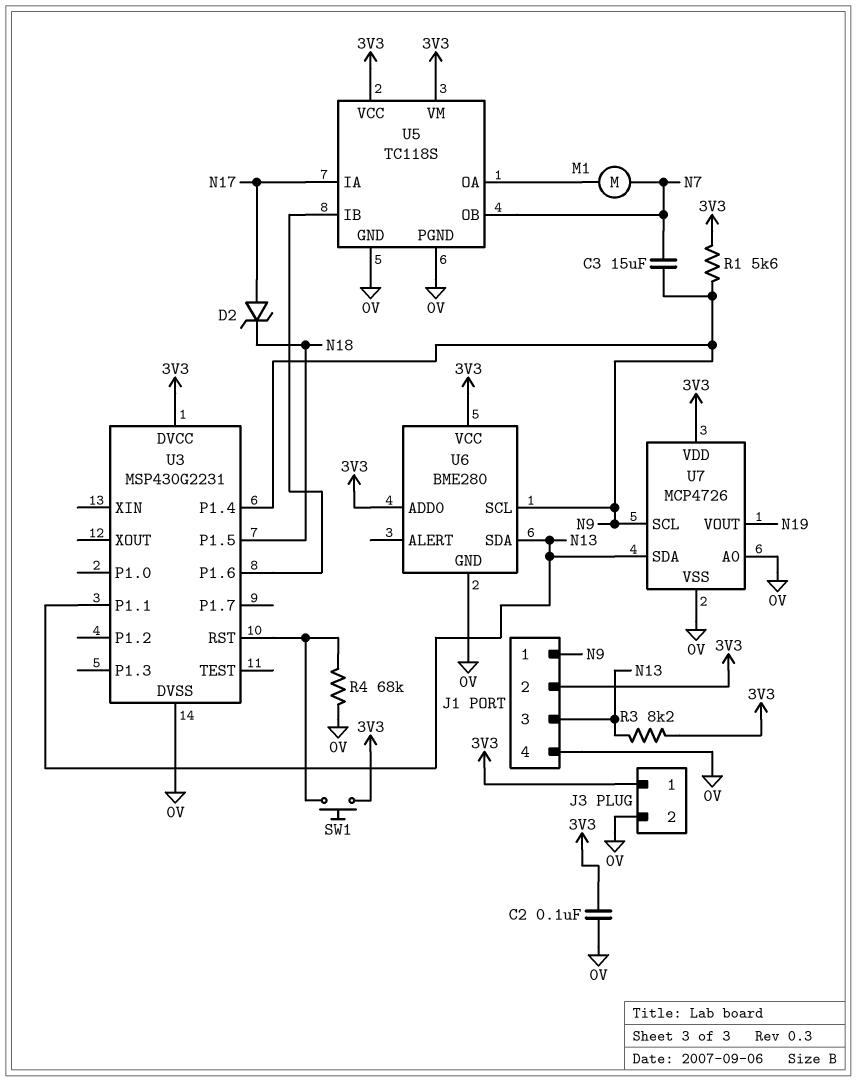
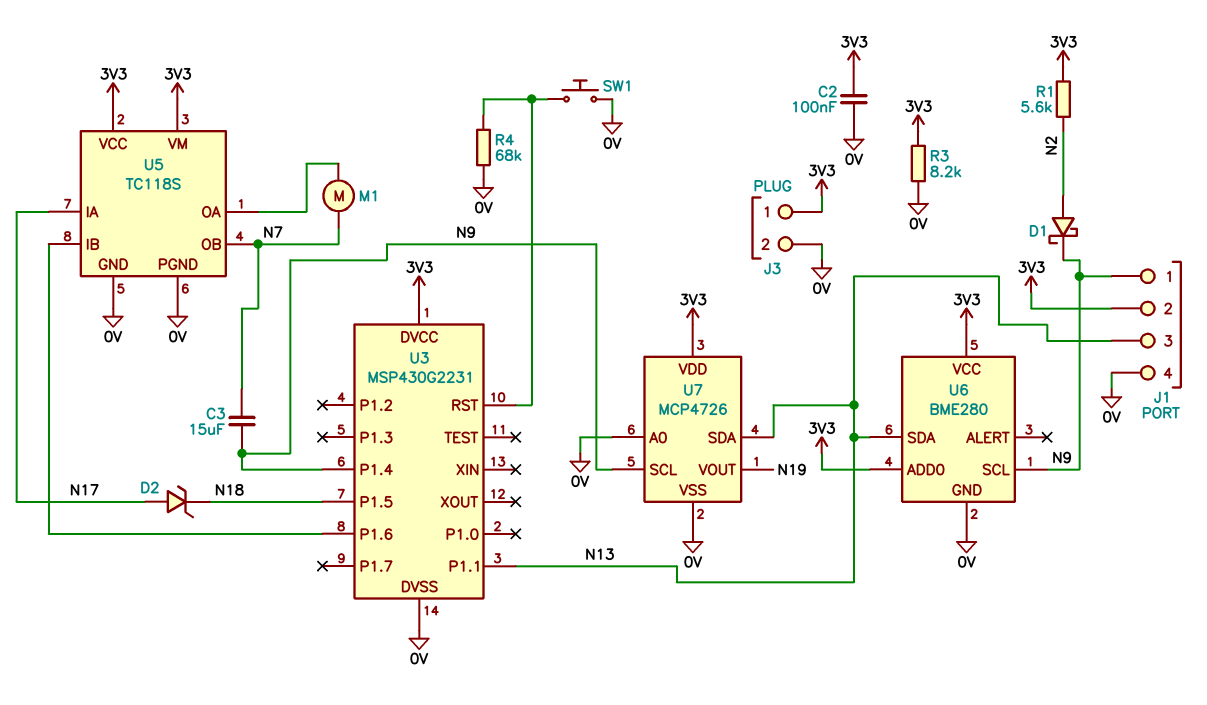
D1: none -> schottky (A N2, K N9)
R1: 5.6k (3V3, N9) -> 5.6k (3V3, N2)
R3: 8.2k (3V3, N13) -> 8.2k (0V, 3V3)
SW1: button (3V3, U3/RST) -> button (0V, U3/RST)

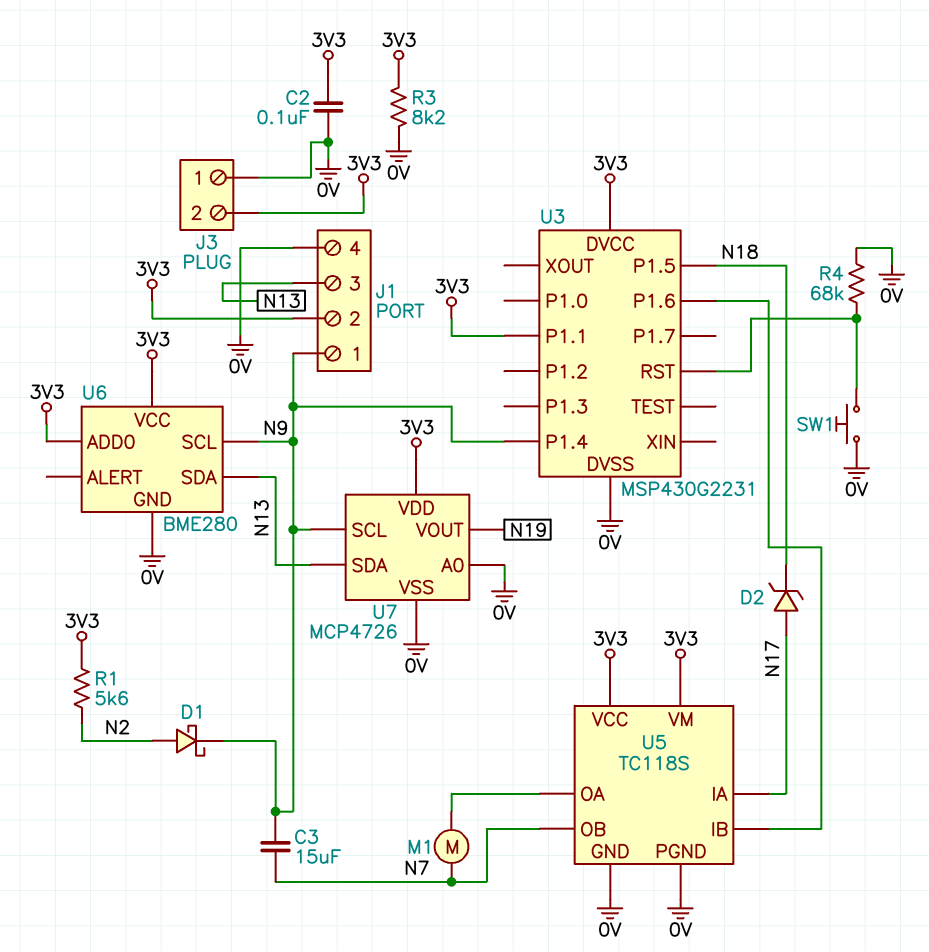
J3 pin 1: 3V3 -> 0V
J3 pin 2: 0V -> 3V3
U3 pin P1.1: N13 -> 3V3

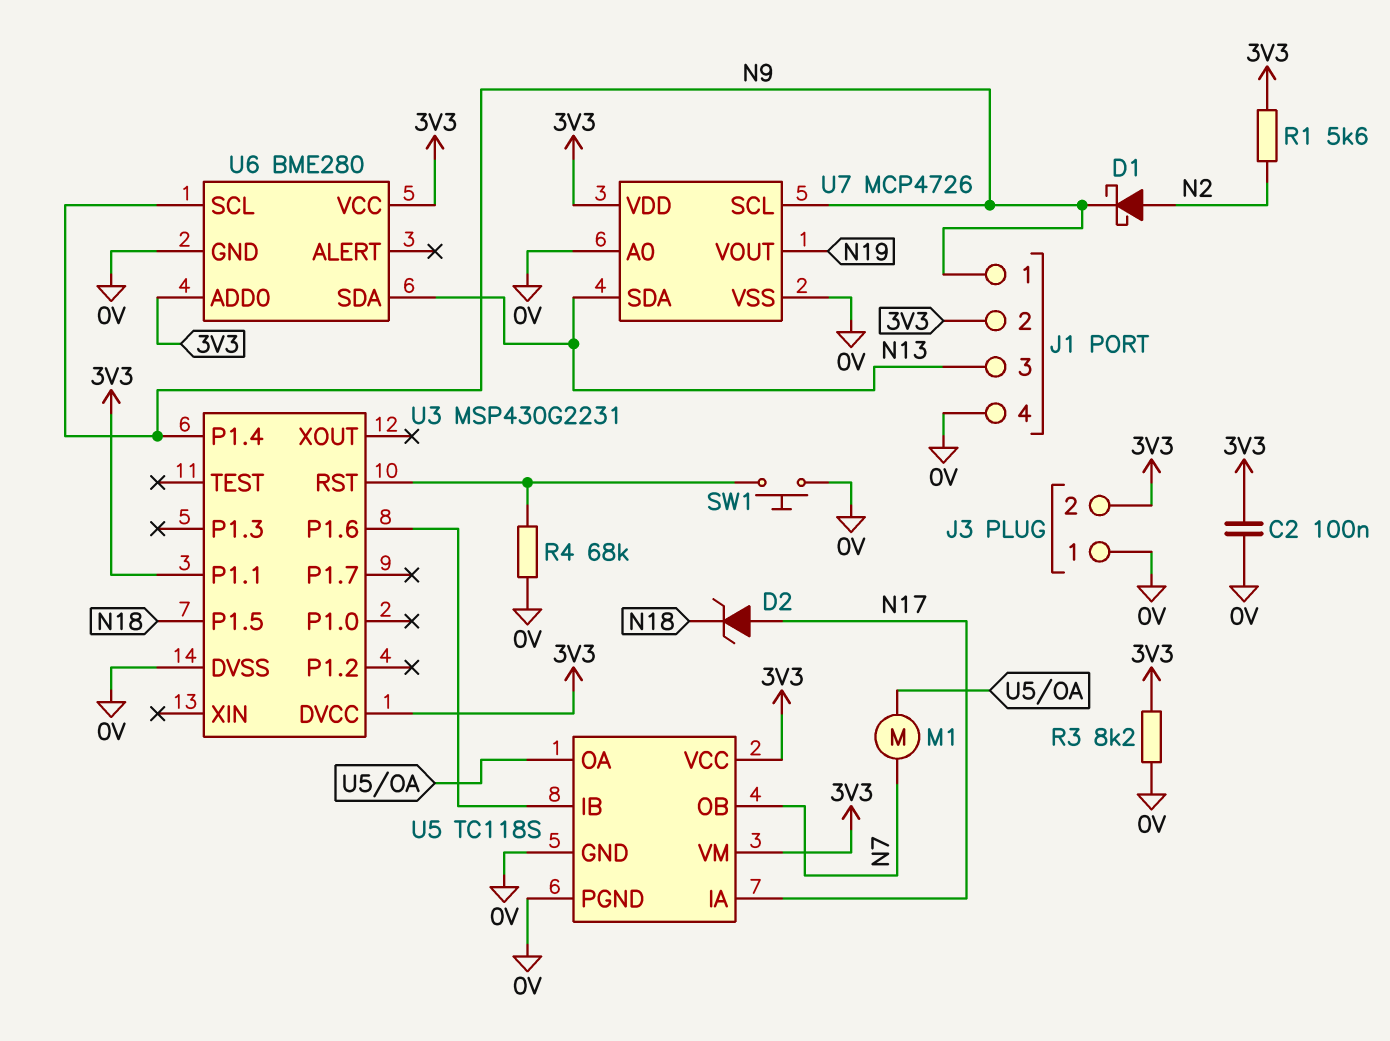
C3: 15uF (N7, N9) -> none

